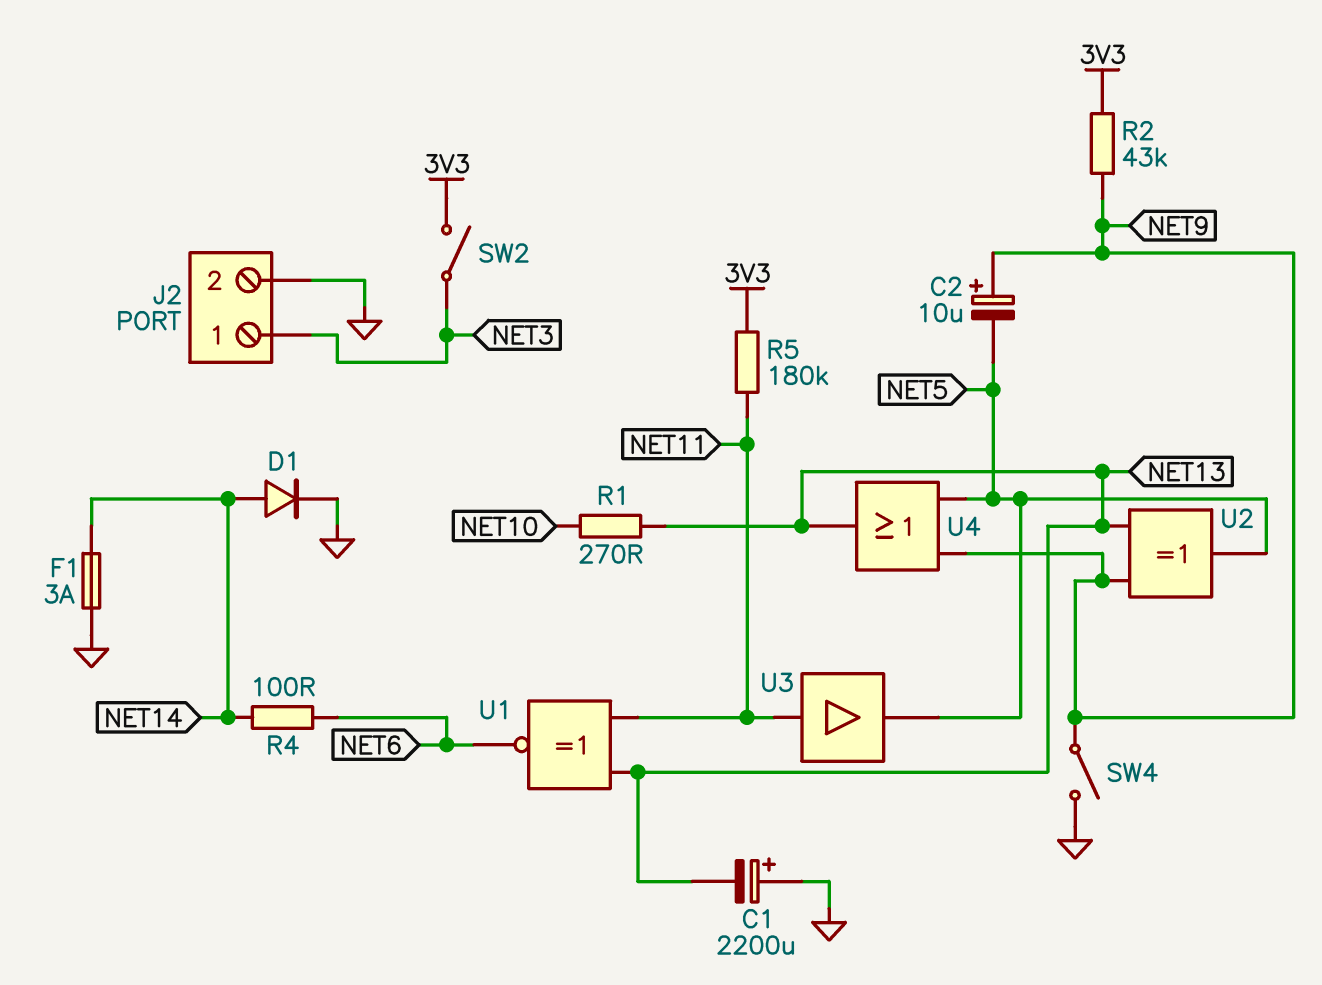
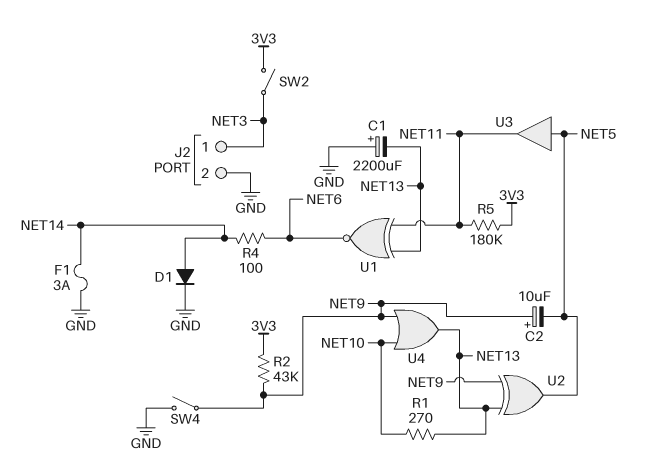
U3: buffer (in NET11, out NET5) -> buffer (in NET5, out NET11)
U4: OR (in NET5, in NET9, out NET13) -> OR (in NET9, in NET10, out NET13)

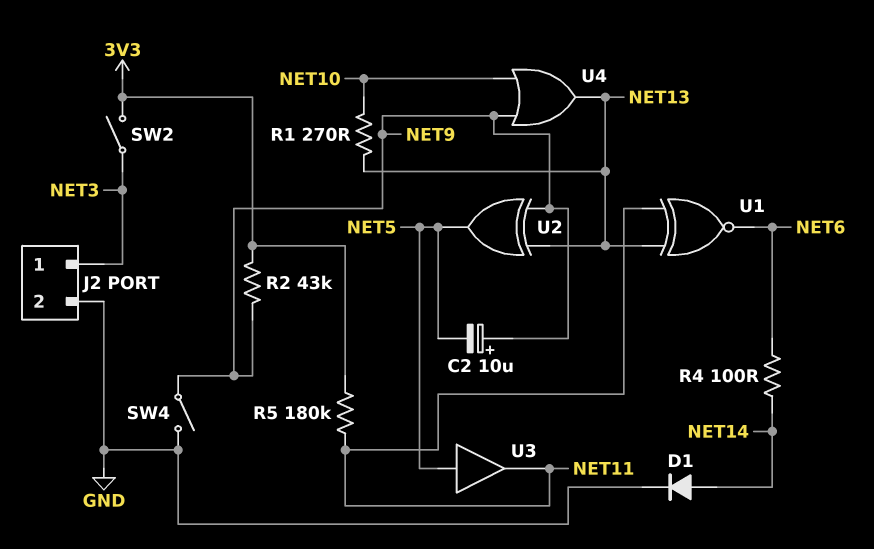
C1: 2200uF (plus GND, minus NET13) -> none
F1: 3A (GND, NET14) -> none

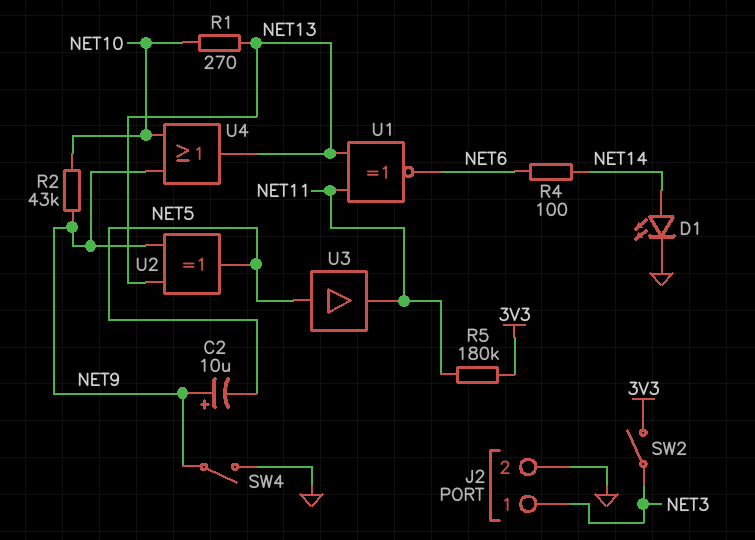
D1: diode (A NET14, K GND) -> LED (A NET14, K GND)
R2: 43k (3V3, NET9) -> 43k (NET9, NET10)

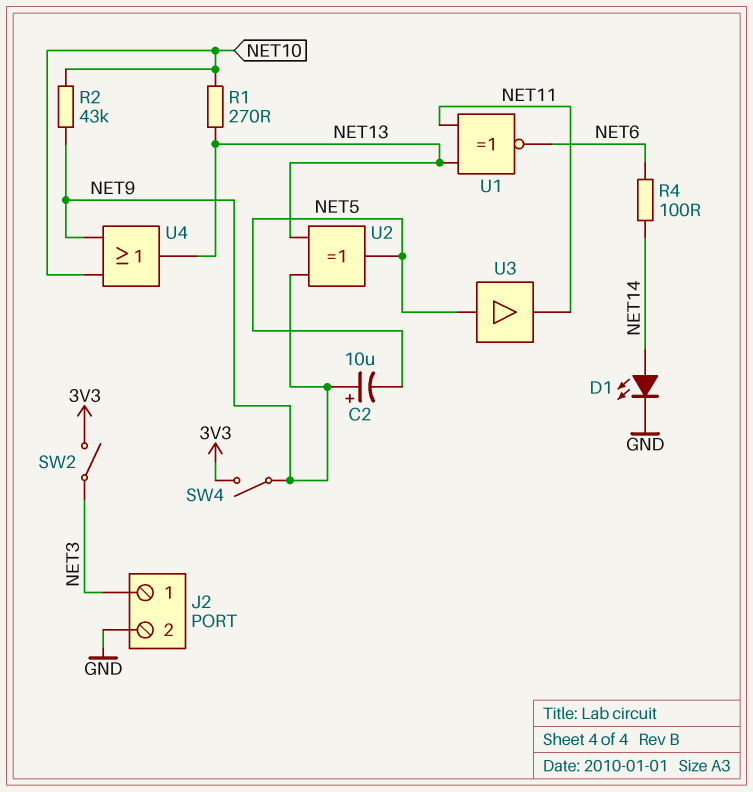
R5: 180k (3V3, NET11) -> none
SW4: switch (GND, NET9) -> switch (3V3, NET9)

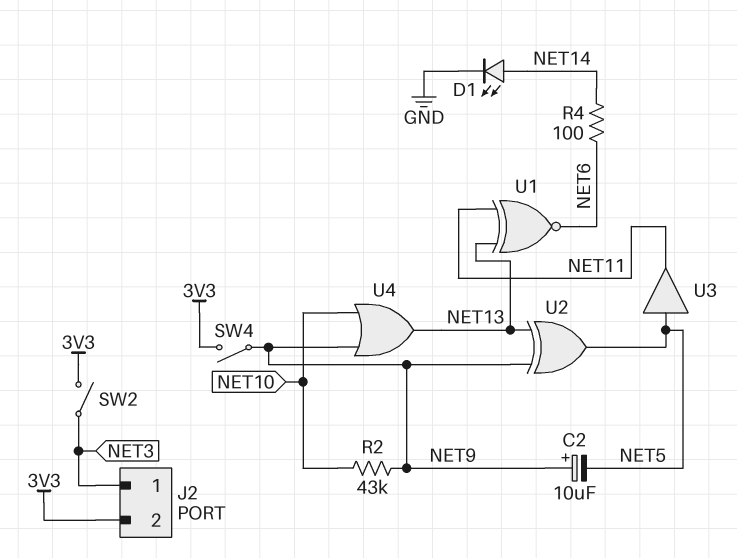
J2 pin 2: GND -> 3V3
R1: 270 (NET10, NET13) -> none

